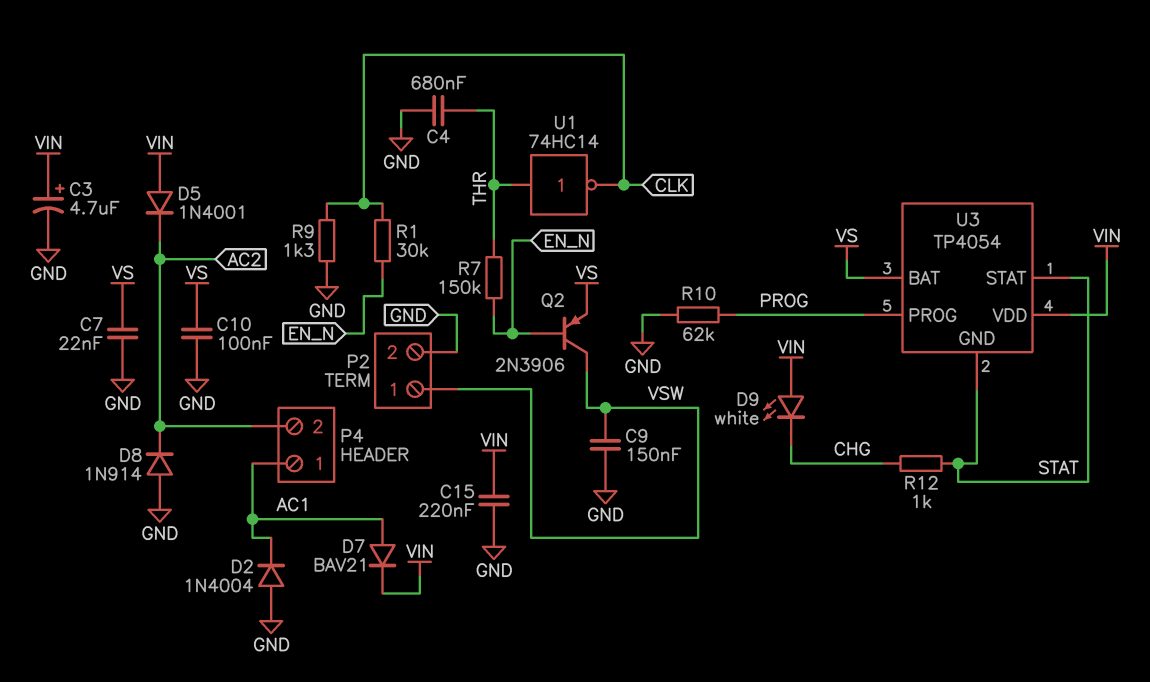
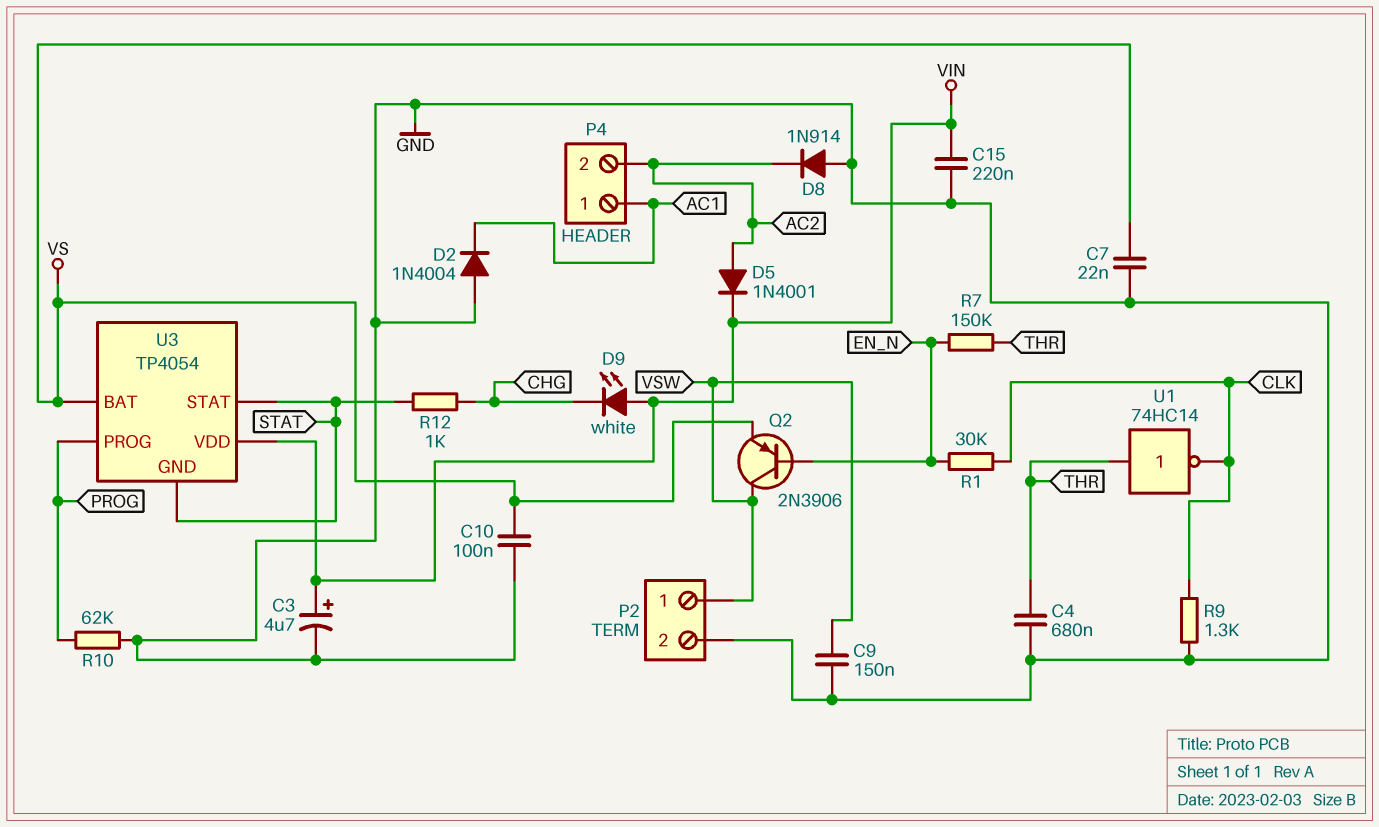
D5: diode 1N4001 (A VIN, K AC2) -> diode 1N4001 (A AC2, K VIN)
D7: diode BAV21 (A AC1, K VIN) -> none

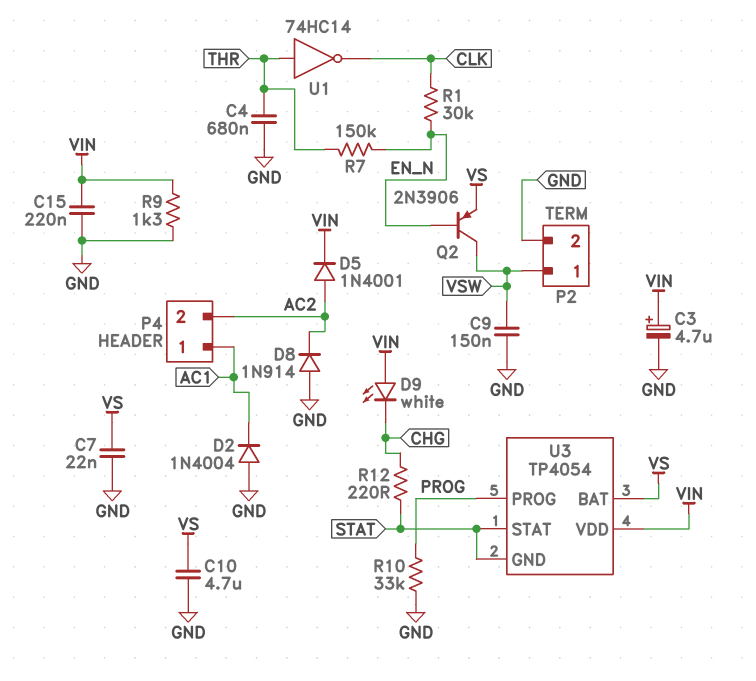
C10: 100nF (GND, VS) -> 4.7uF (GND, VS)
R9: 1.3k (CLK, GND) -> 1.3k (GND, VIN)
R10: 62k (GND, PROG) -> 33k (GND, PROG)
R12: 1k (CHG, STAT) -> 220 (CHG, STAT)

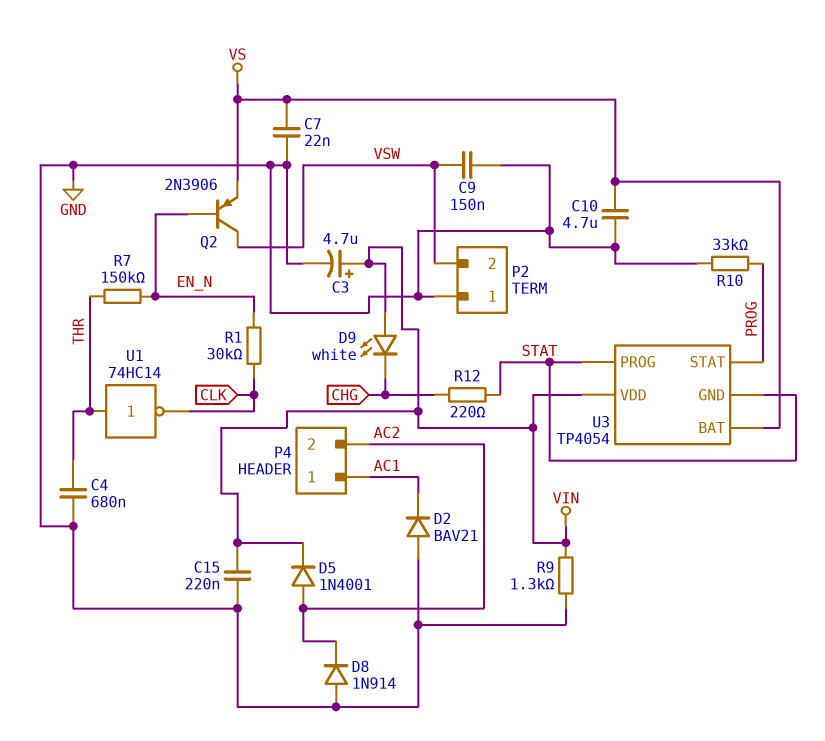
D2: diode 1N4004 (A GND, K AC1) -> diode BAV21 (A GND, K AC1)
P2 pin 1: VSW -> GND
P2 pin 2: GND -> VSW
U3 pin PROG: PROG -> STAT
U3 pin STAT: STAT -> PROG

